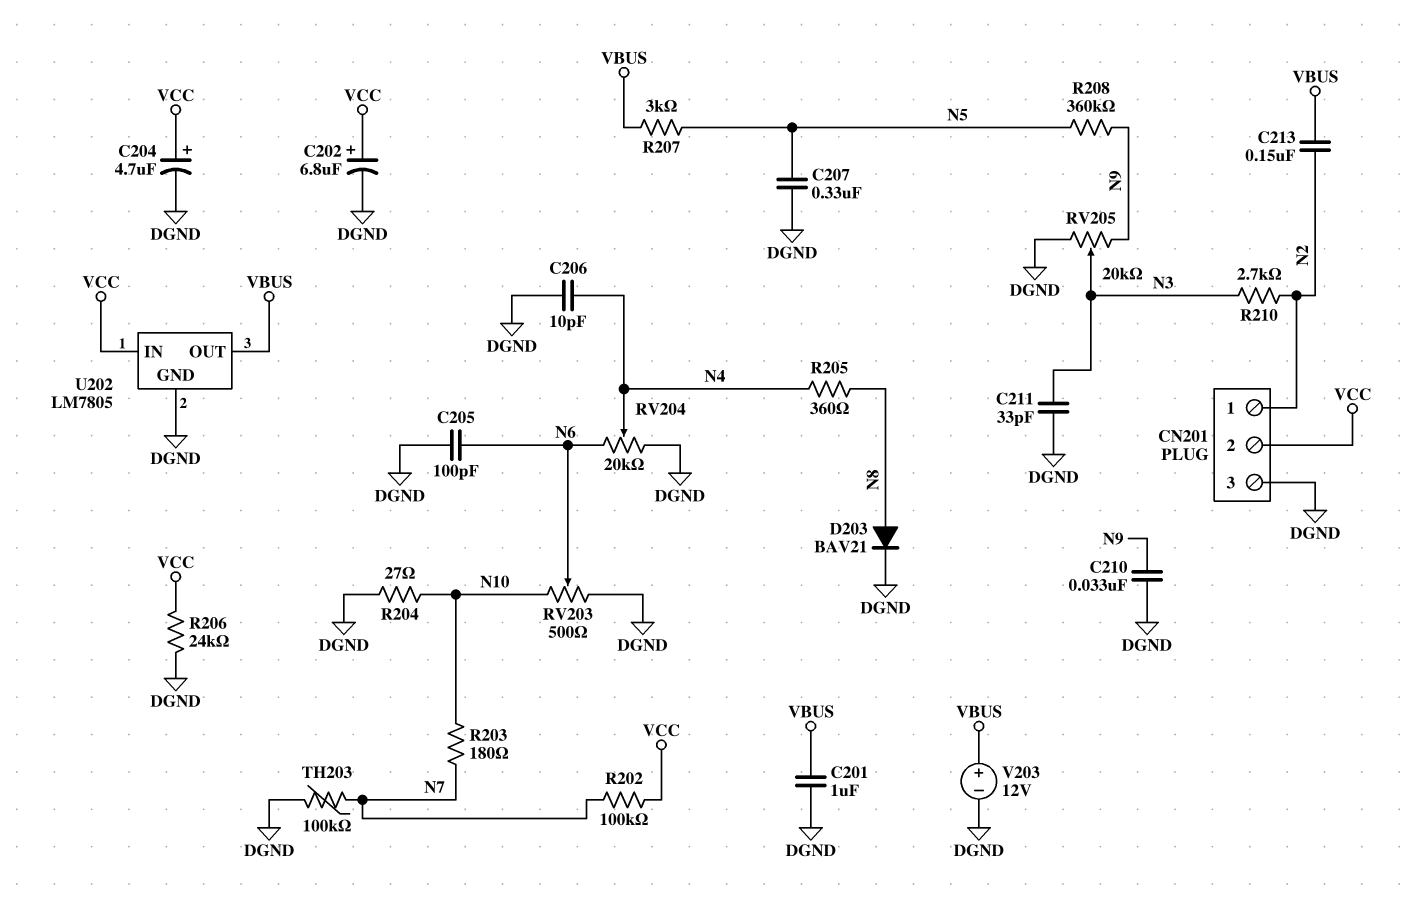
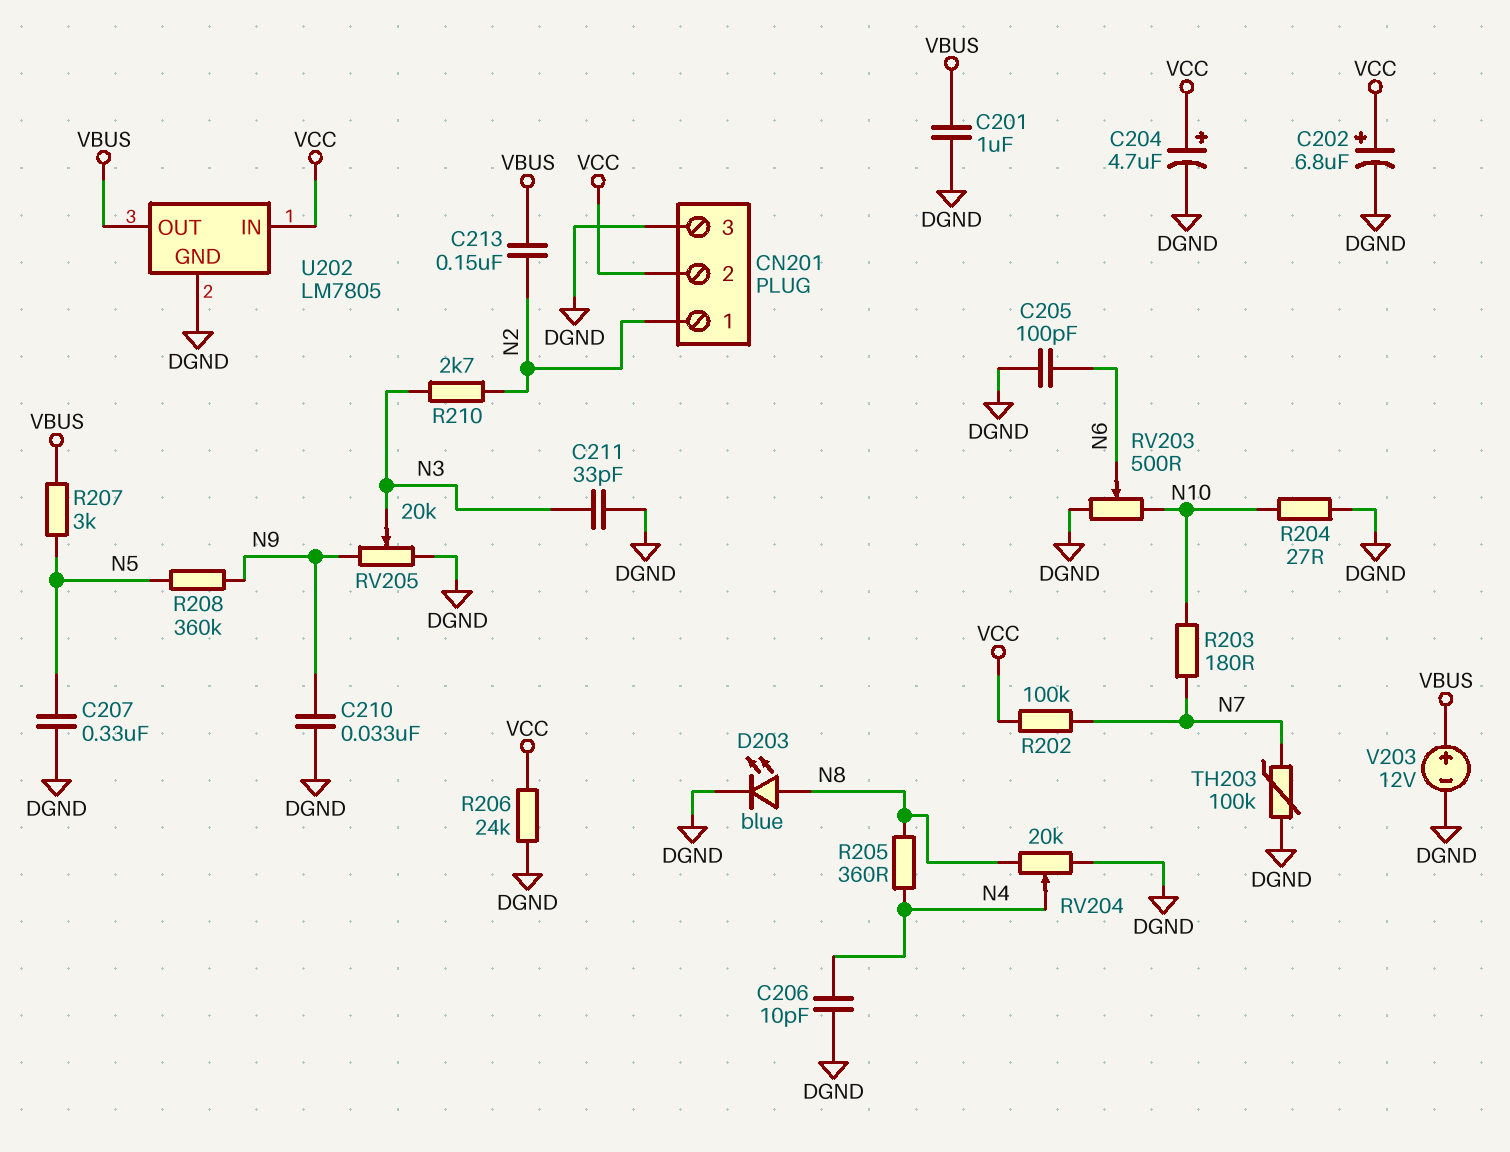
D203: diode BAV21 (A N8, K DGND) -> LED blue (A N8, K DGND)
RV204: 20k (DGND, N6, wiper N4) -> 20k (DGND, N8, wiper N4)

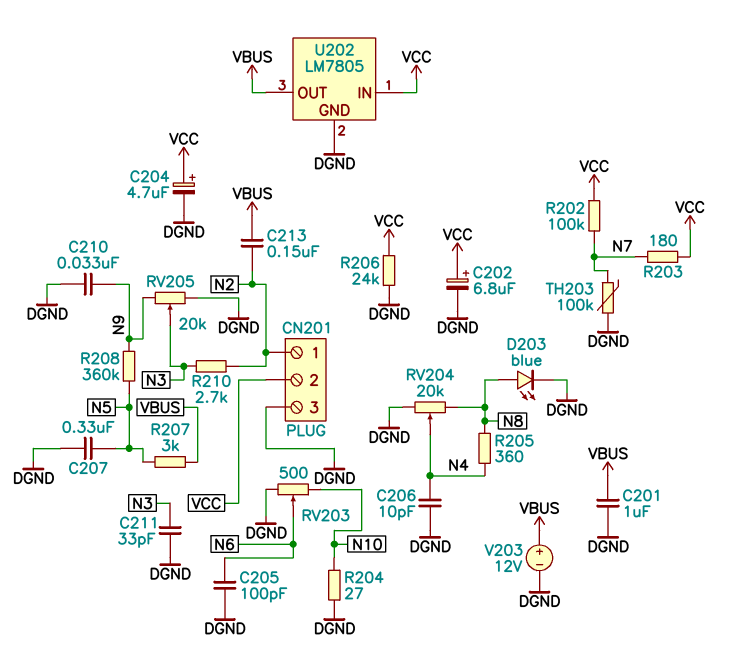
R203: 180 (N7, N10) -> 180 (N7, VCC)

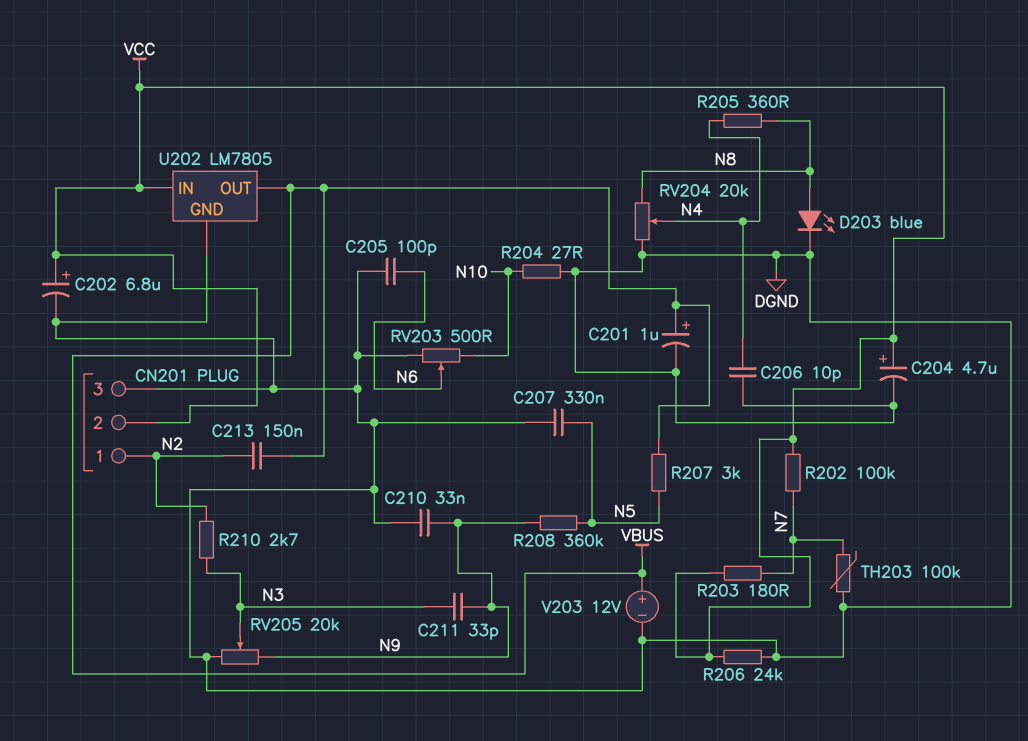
C201: 1uF (DGND, VBUS) -> 1uF (plus VBUS, minus DGND)
C211: 33pF (DGND, N3) -> 33pF (N3, N9)

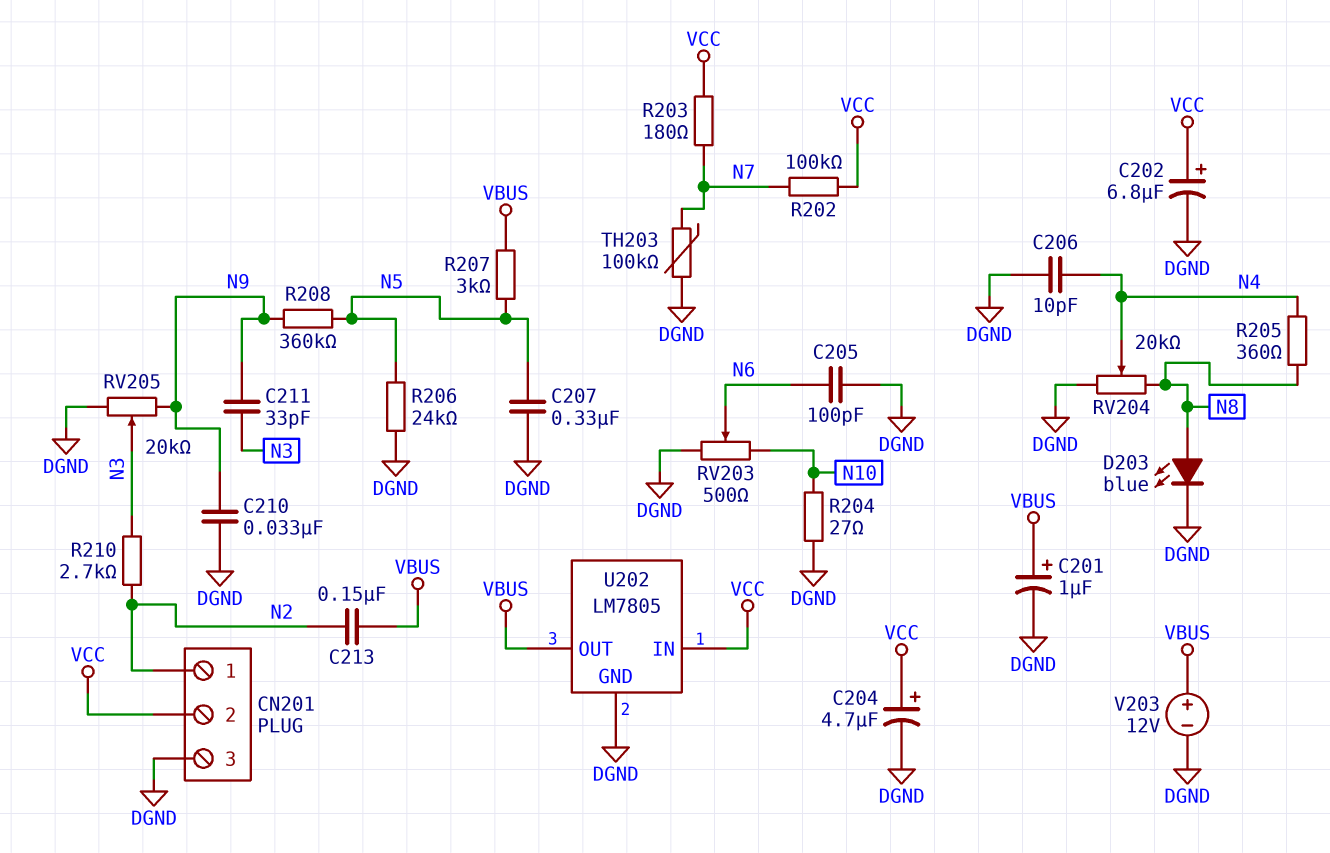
R206: 24k (DGND, VCC) -> 24k (DGND, N5)

